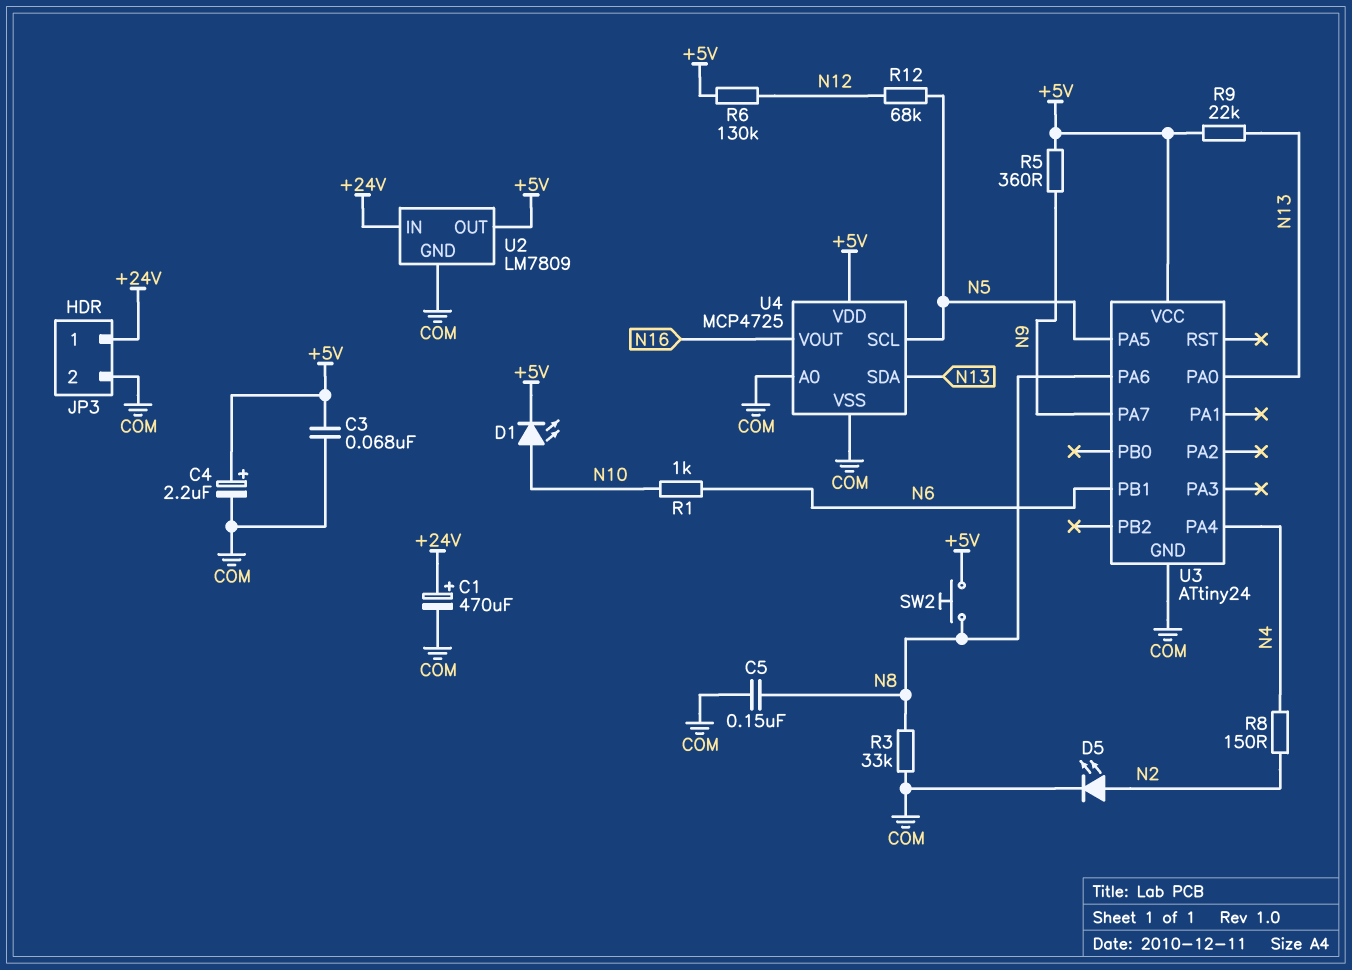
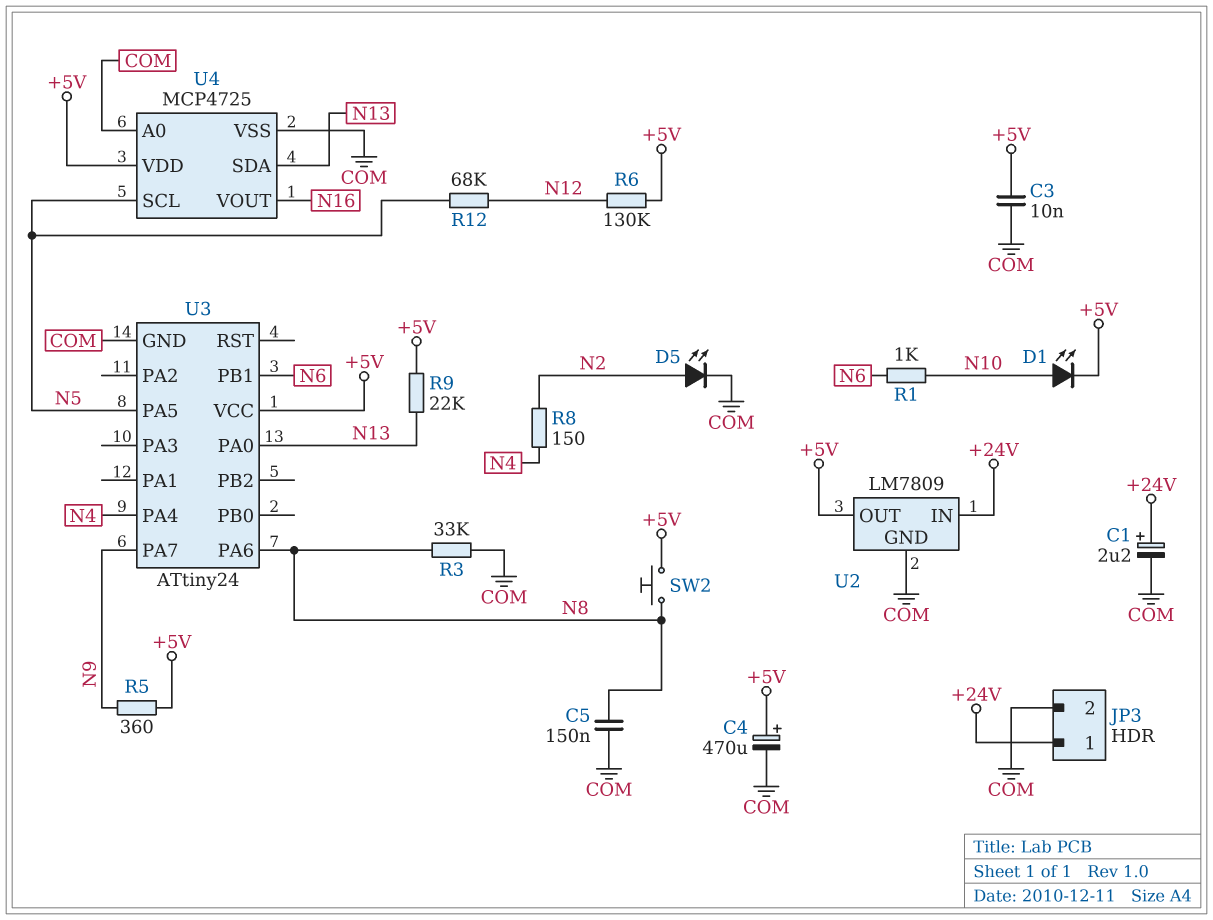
C1: 470uF (plus +24V, minus COM) -> 2.2uF (plus +24V, minus COM)
C3: 68nF (+5V, COM) -> 10nF (+5V, COM)
C4: 2.2uF (plus +5V, minus COM) -> 470uF (plus +5V, minus COM)

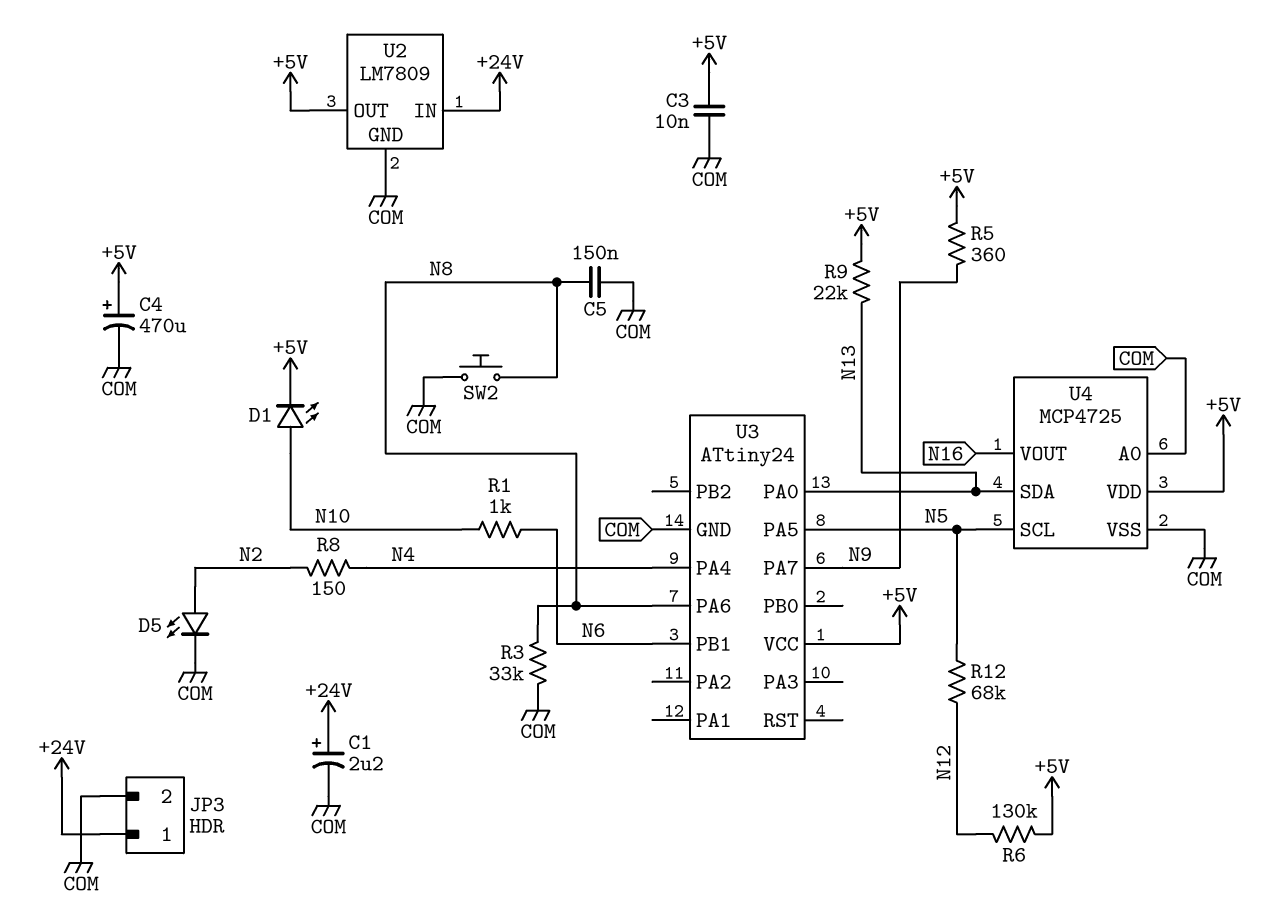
SW2: button (+5V, N8) -> button (COM, N8)

